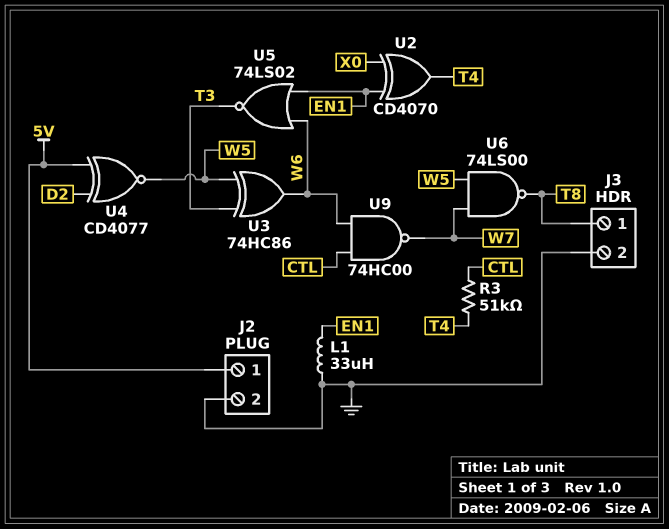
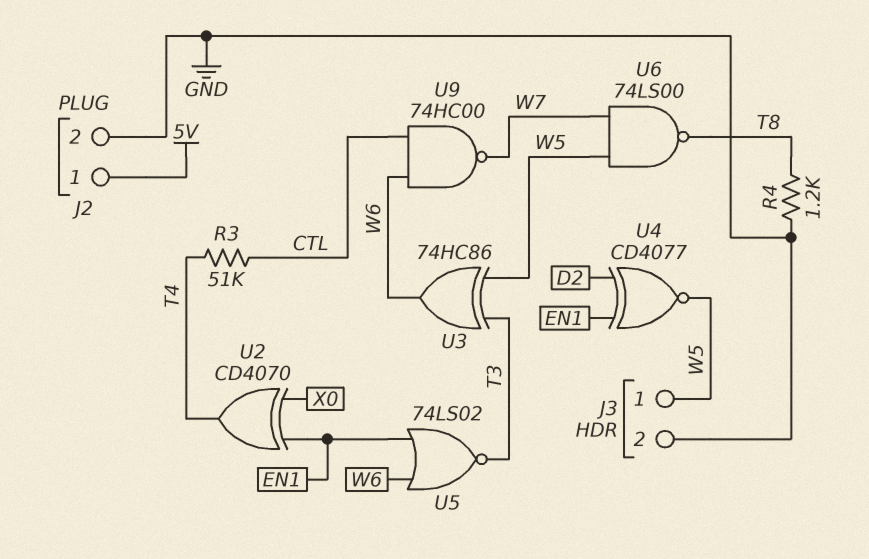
J3 pin 1: T8 -> W5
L1: 33uH (EN1, GND) -> none
R4: none -> 1.2k (GND, T8)
U4: XNOR CD4077 (in 5V, in D2, out W5) -> XNOR CD4077 (in D2, in EN1, out W5)

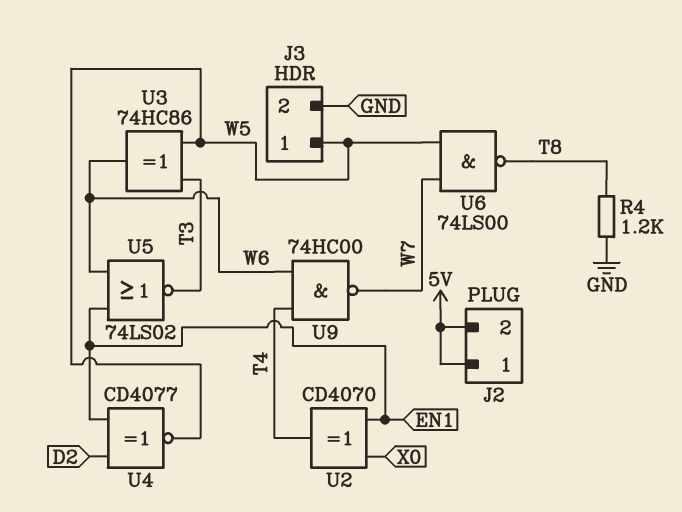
J2 pin 2: GND -> 5V
R3: 51k (CTL, T4) -> none
U9: NAND 74HC00 (in CTL, in W6, out W7) -> NAND 74HC00 (in T4, in W6, out W7)

